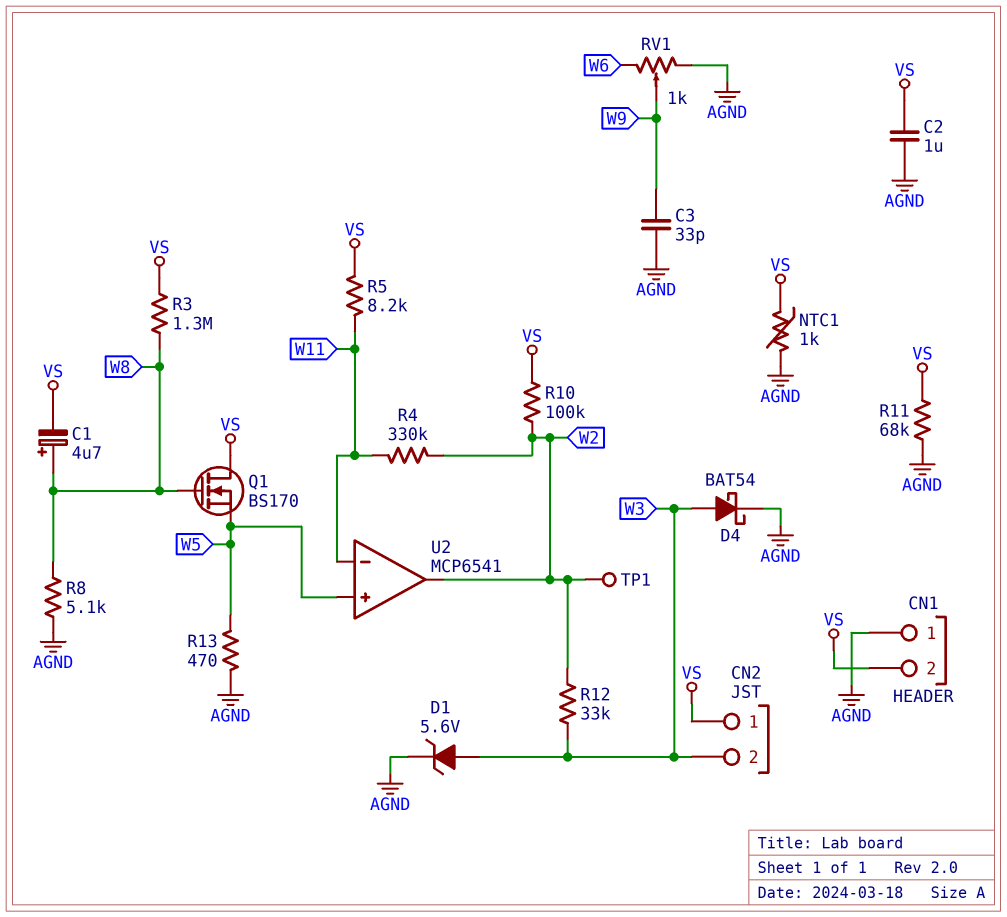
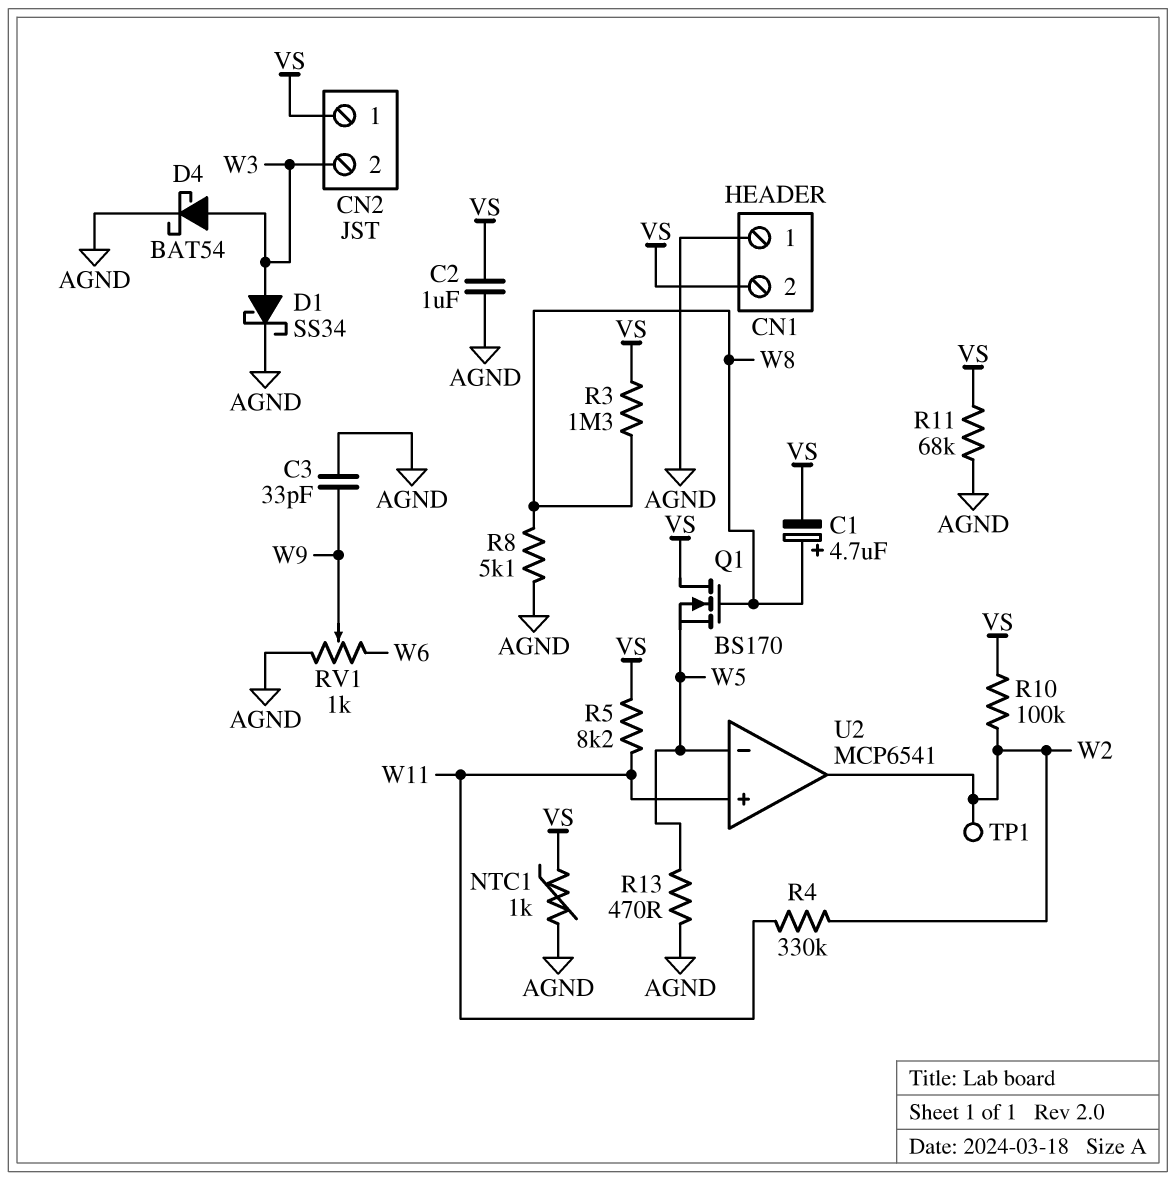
D1: zener 5.6V (A W3, K AGND) -> schottky SS34 (A W3, K AGND)
R12: 33k (W2, W3) -> none
U2 pin in+: W5 -> W11
U2 pin in-: W11 -> W5

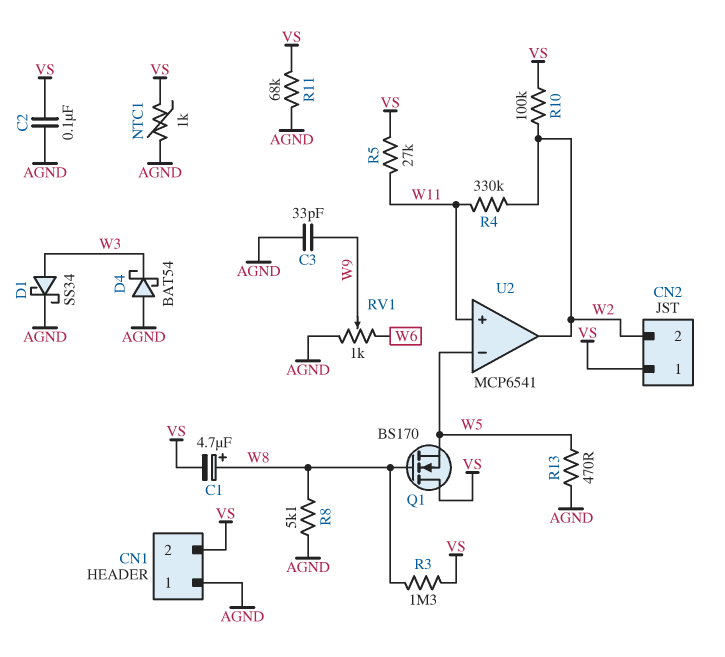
C2: 1uF (AGND, VS) -> 100nF (AGND, VS)
CN2 pin 2: W3 -> W2
D4: schottky BAT54 (A W3, K AGND) -> schottky BAT54 (A AGND, K W3)
R5: 8.2k (VS, W11) -> 27k (VS, W11)
TP1: test point (W2) -> none

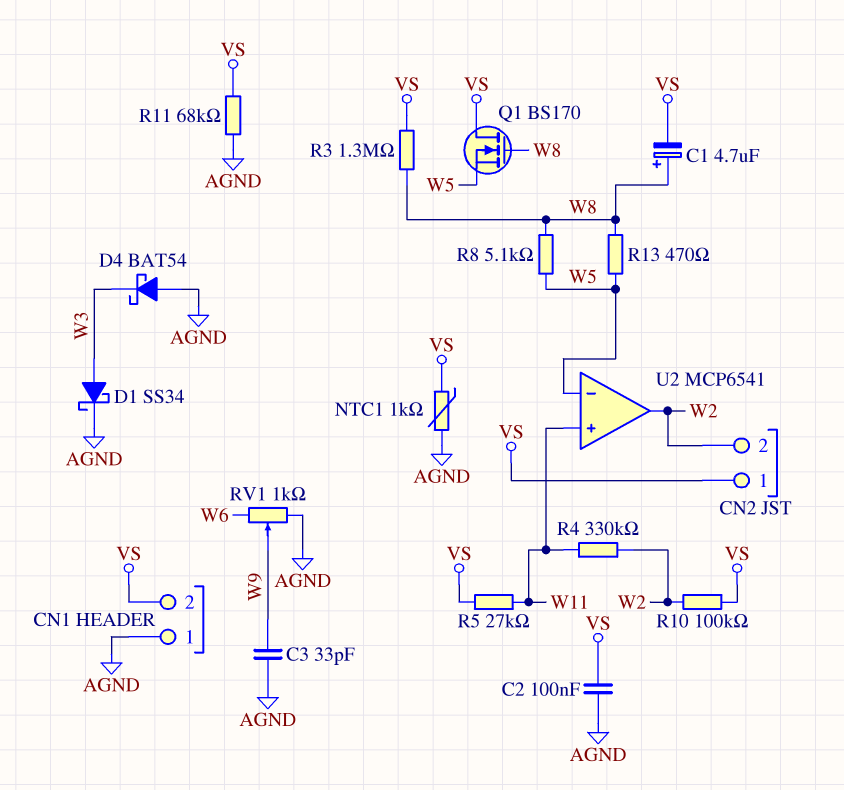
R8: 5.1k (AGND, W8) -> 5.1k (W5, W8)
R13: 470 (AGND, W5) -> 470 (W5, W8)

